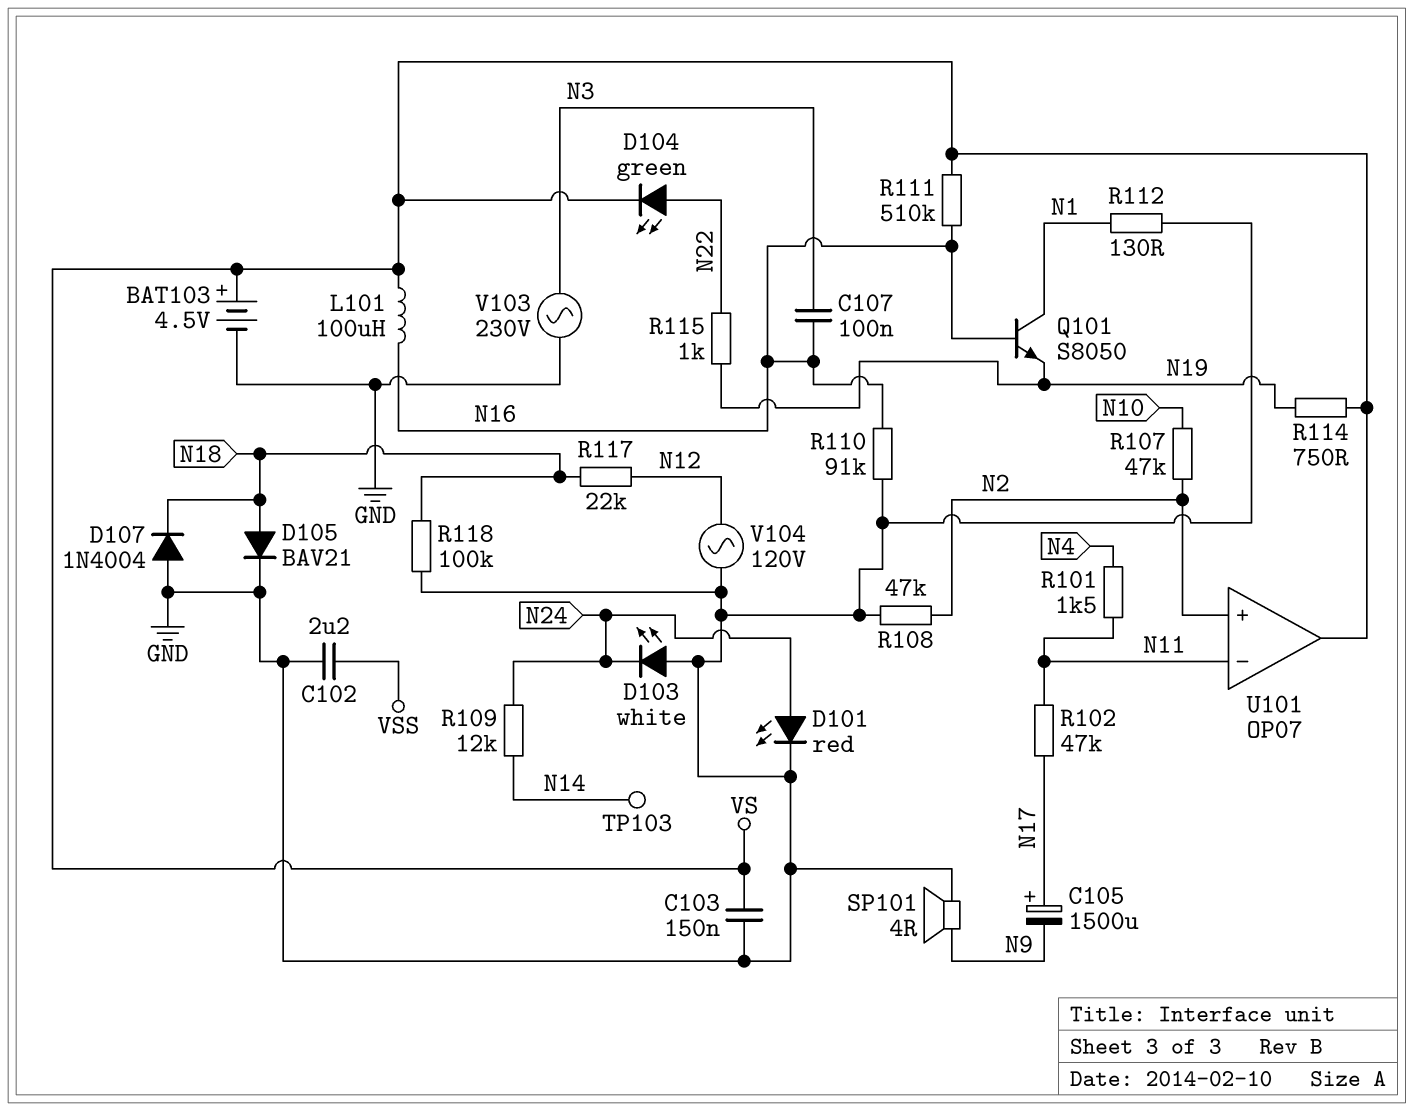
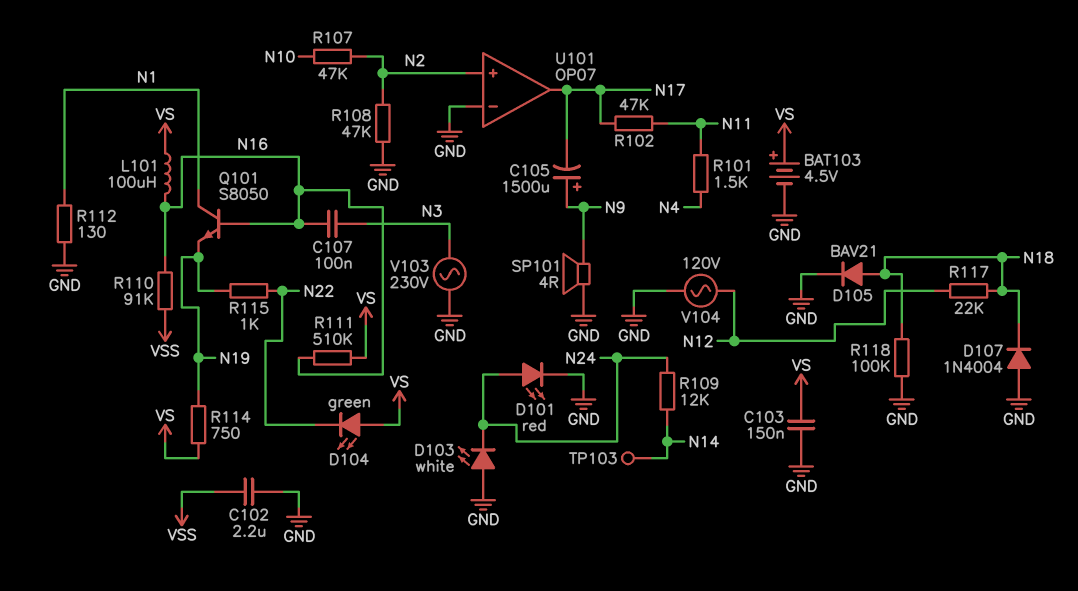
C105: 1500uF (plus N17, minus N9) -> 1500uF (plus N9, minus N17)
D104: LED green (A N22, K VS) -> LED green (A VS, K N22)
R110: 91k (GND, N16) -> 91k (N16, VSS)
U101 pin in-: N11 -> GND
U101 pin out: VS -> N17

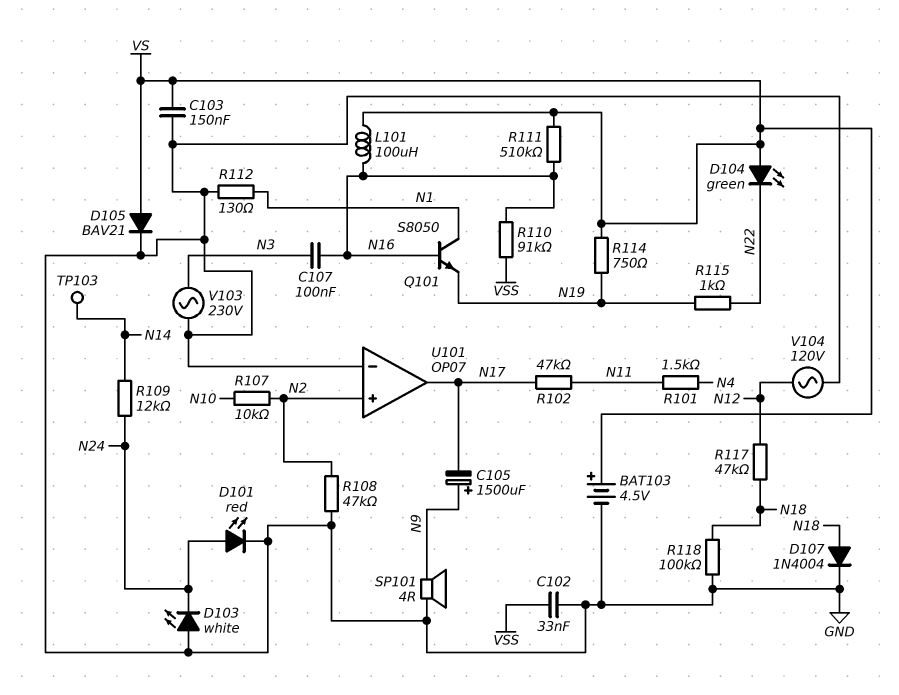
C102: 2.2uF (GND, VSS) -> 33nF (GND, VSS)
D105: diode BAV21 (A N18, K GND) -> diode BAV21 (A VS, K GND)
D107: diode 1N4004 (A GND, K N18) -> diode 1N4004 (A N18, K GND)
R107: 47k (N2, N10) -> 10k (N2, N10)
R117: 22k (N12, N18) -> 47k (N12, N18)

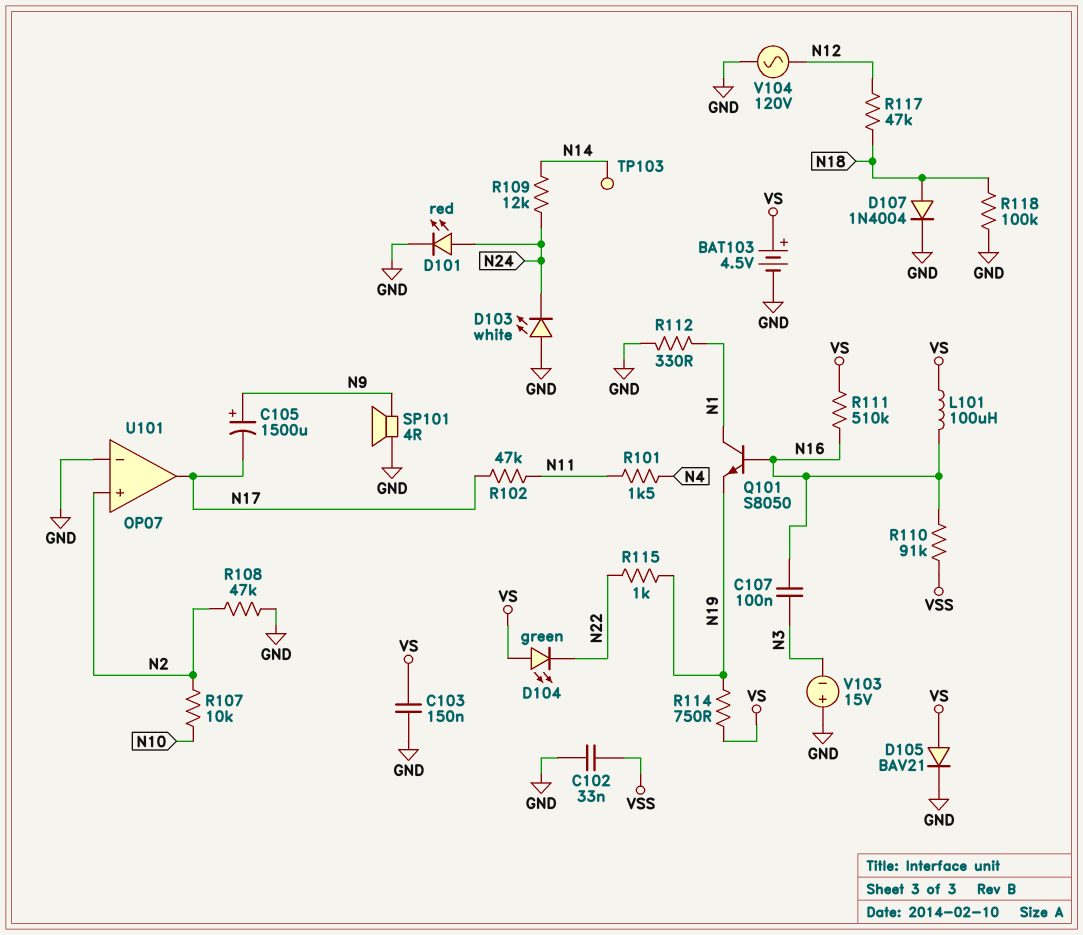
R112: 130 (GND, N1) -> 330 (GND, N1)
V103: AC 230V (GND, N3) -> 15V (plus GND, minus N3)

